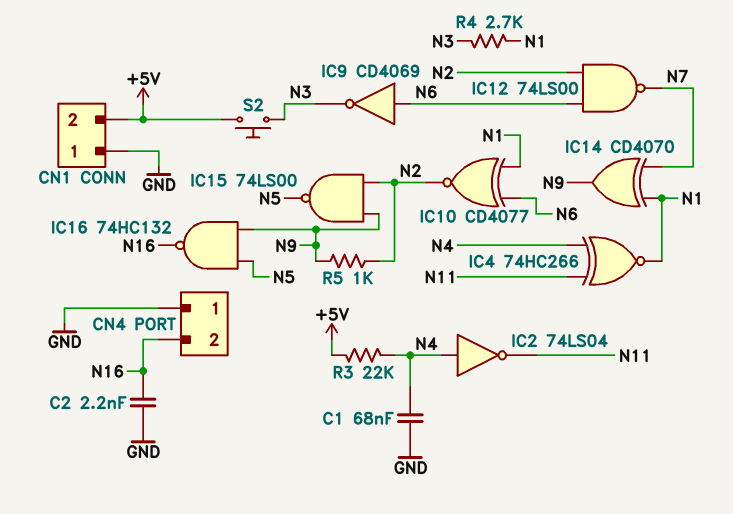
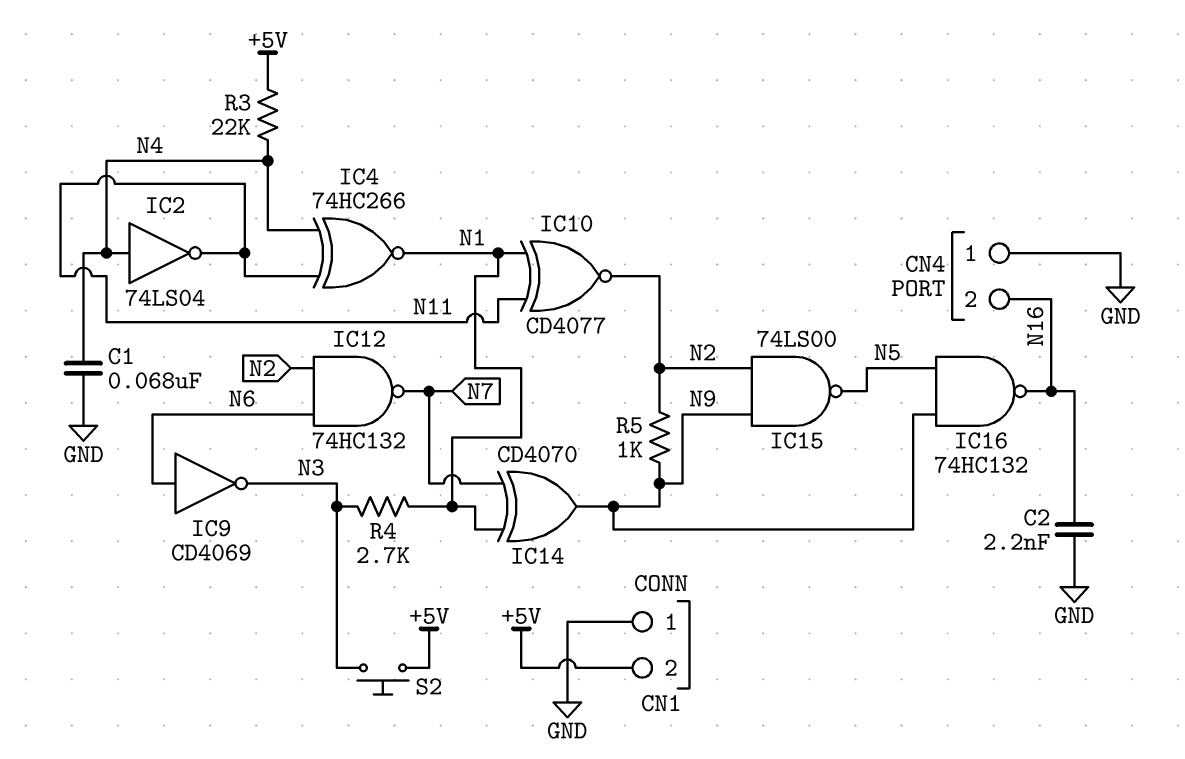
IC10: XNOR CD4077 (in N1, in N6, out N2) -> XNOR CD4077 (in N1, in N11, out N2)
IC12: NAND 74LS00 (in N2, in N6, out N7) -> NAND 74HC132 (in N2, in N6, out N7)

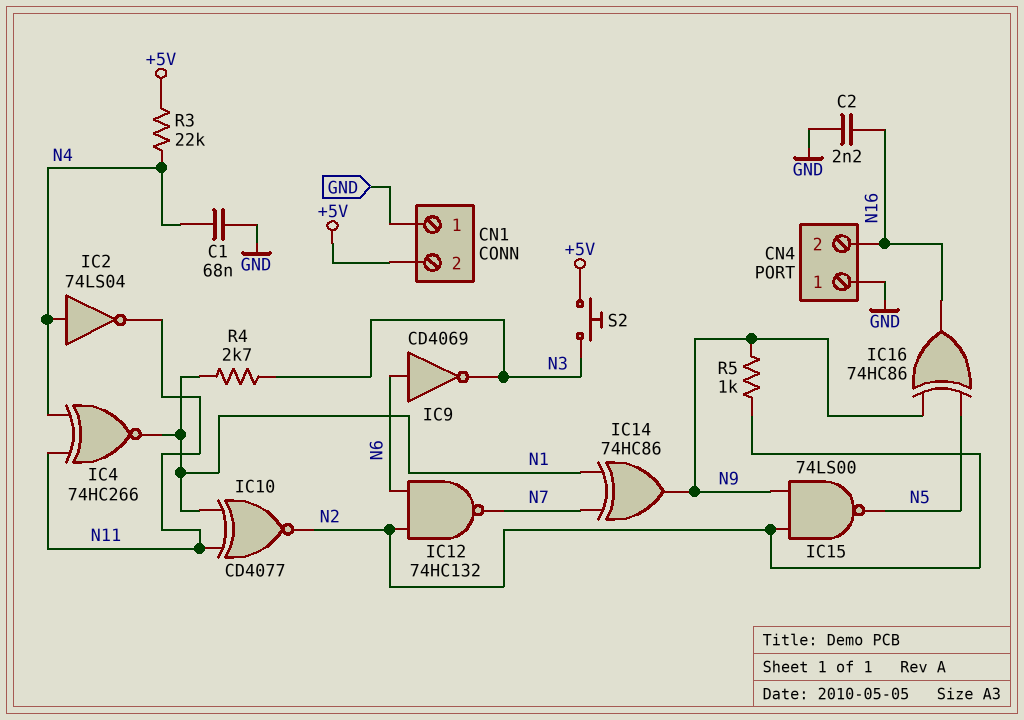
IC14: XOR CD4070 (in N1, in N7, out N9) -> XOR 74HC86 (in N1, in N7, out N9)
IC16: NAND 74HC132 (in N5, in N9, out N16) -> XOR 74HC86 (in N5, in N9, out N16)

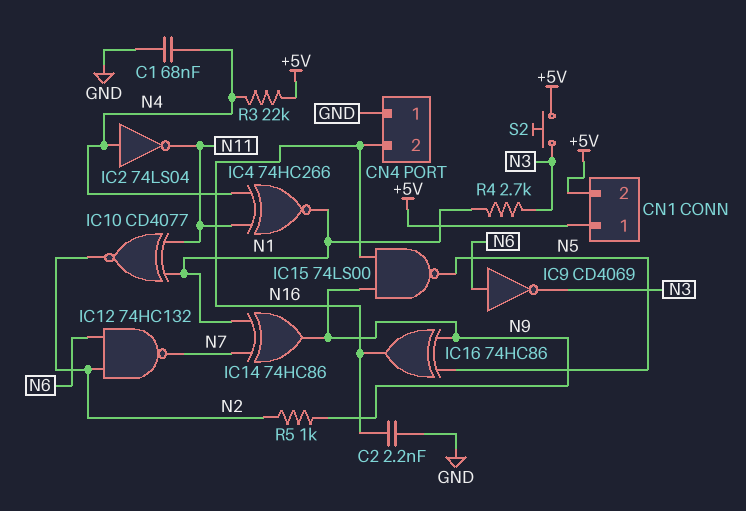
CN1 pin 1: GND -> +5V
IC15: NAND 74LS00 (in N2, in N9, out N5) -> NAND 74LS00 (in N9, in N16, out N5)

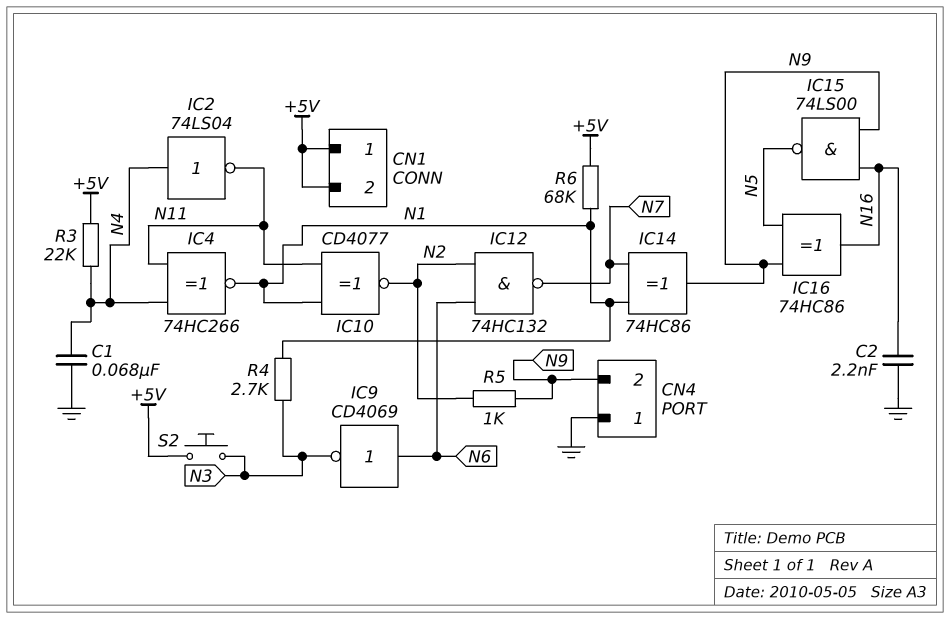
CN4 pin 2: N16 -> N9
R6: none -> 68k (+5V, N1)

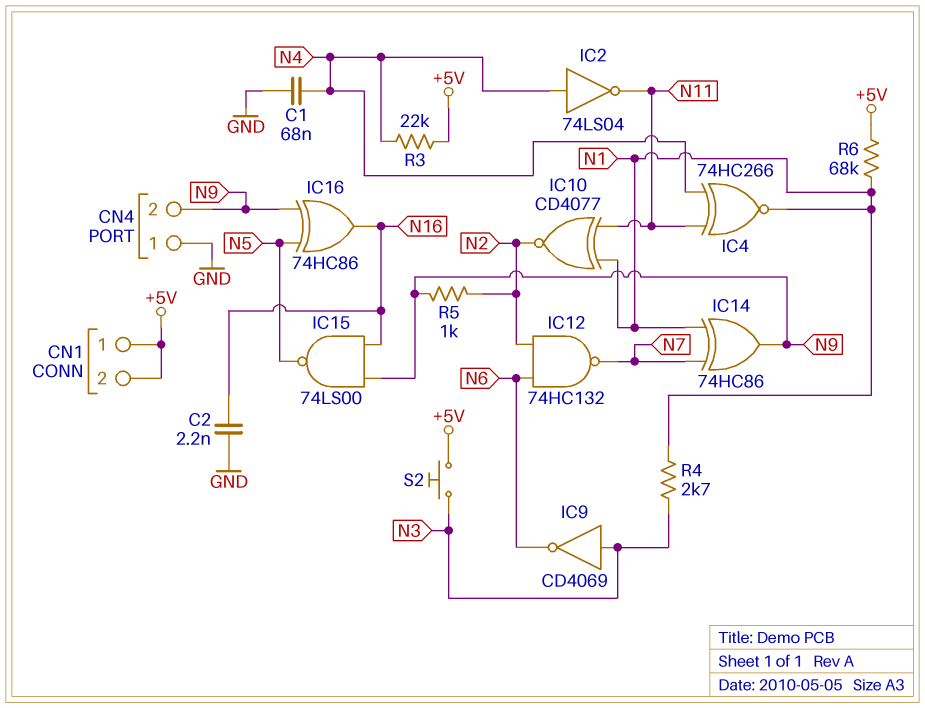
IC9: NOT CD4069 (in N6, out N3) -> NOT CD4069 (in N3, out N6)

